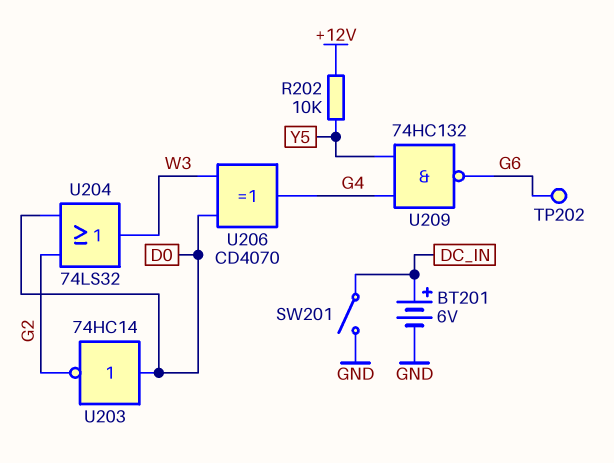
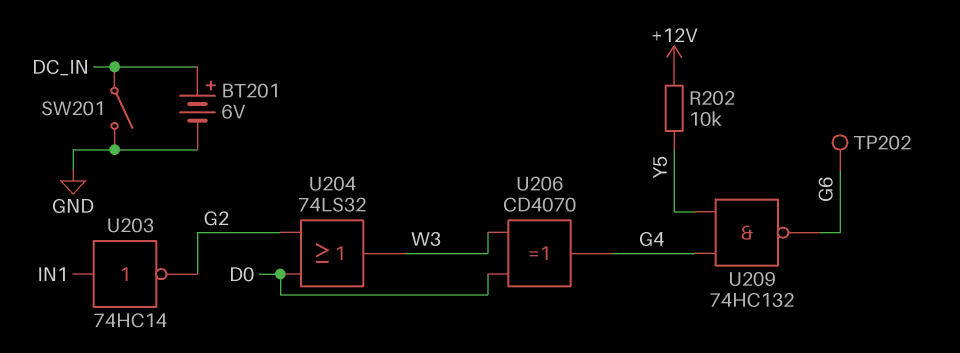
U203: NOT 74HC14 (in D0, out G2) -> NOT 74HC14 (in IN1, out G2)

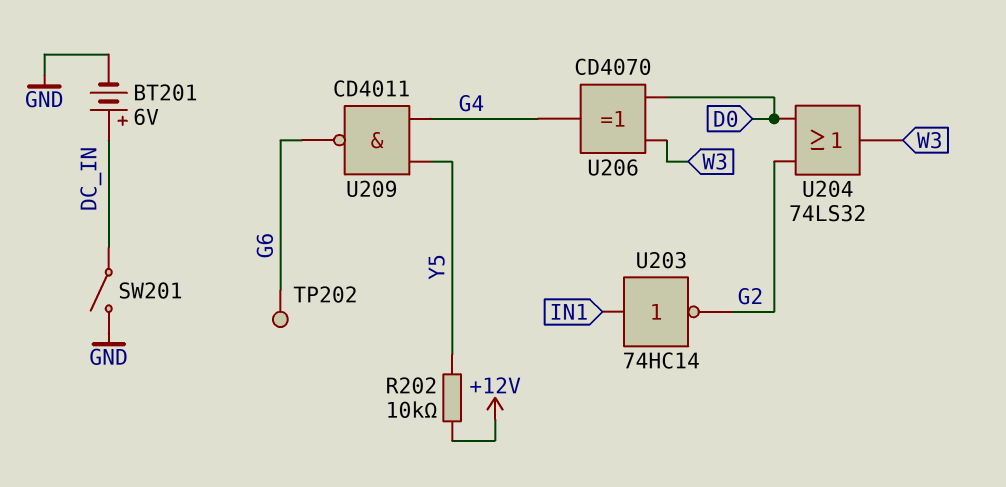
U209: NAND 74HC132 (in G4, in Y5, out G6) -> NAND CD4011 (in G4, in Y5, out G6)

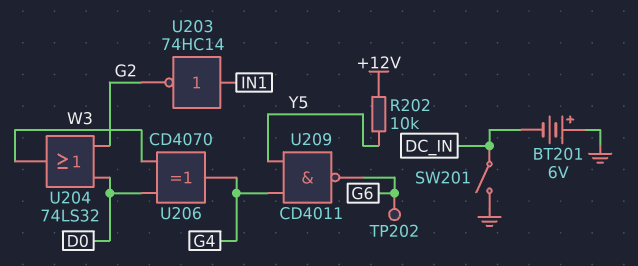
BT201: 6V (plus DC_IN, minus GND) -> 6V (plus GND, minus DC_IN)

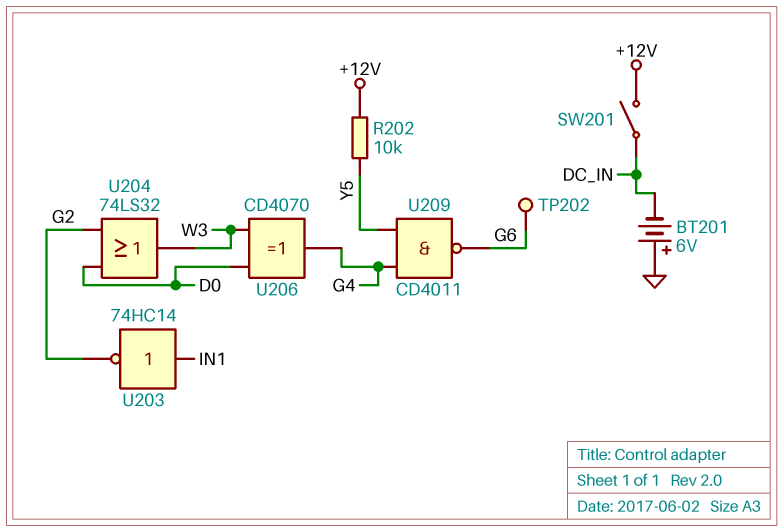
SW201: switch (DC_IN, GND) -> switch (+12V, DC_IN)

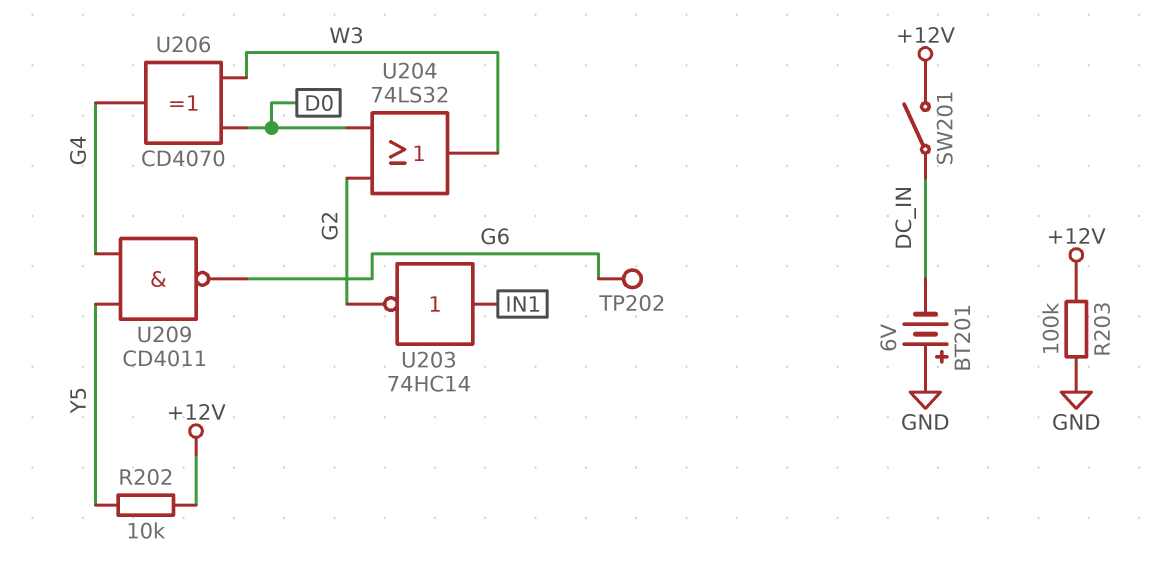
R203: none -> 100k (+12V, GND)

